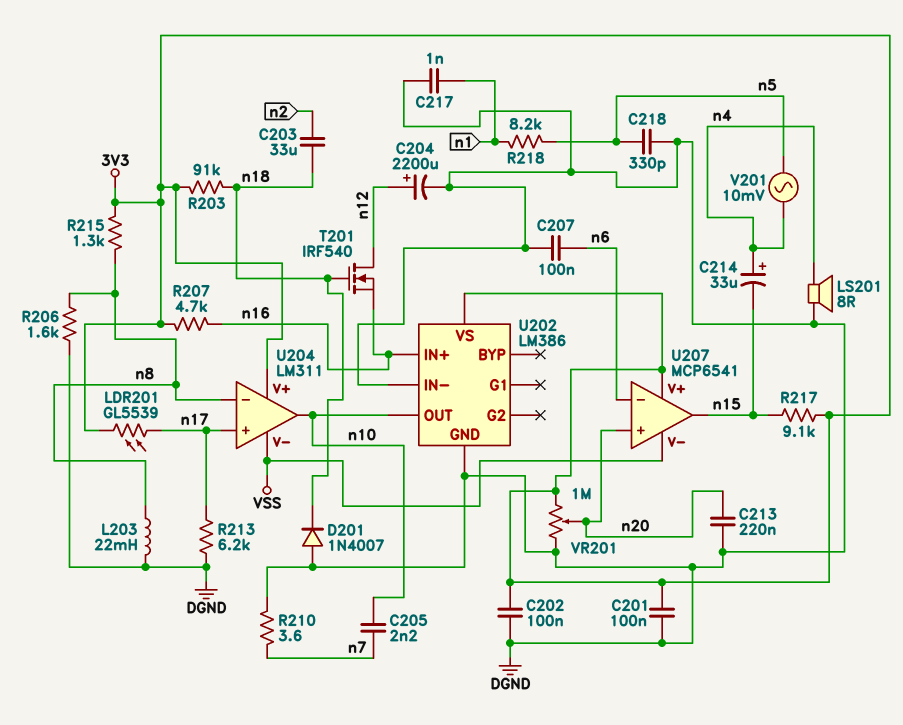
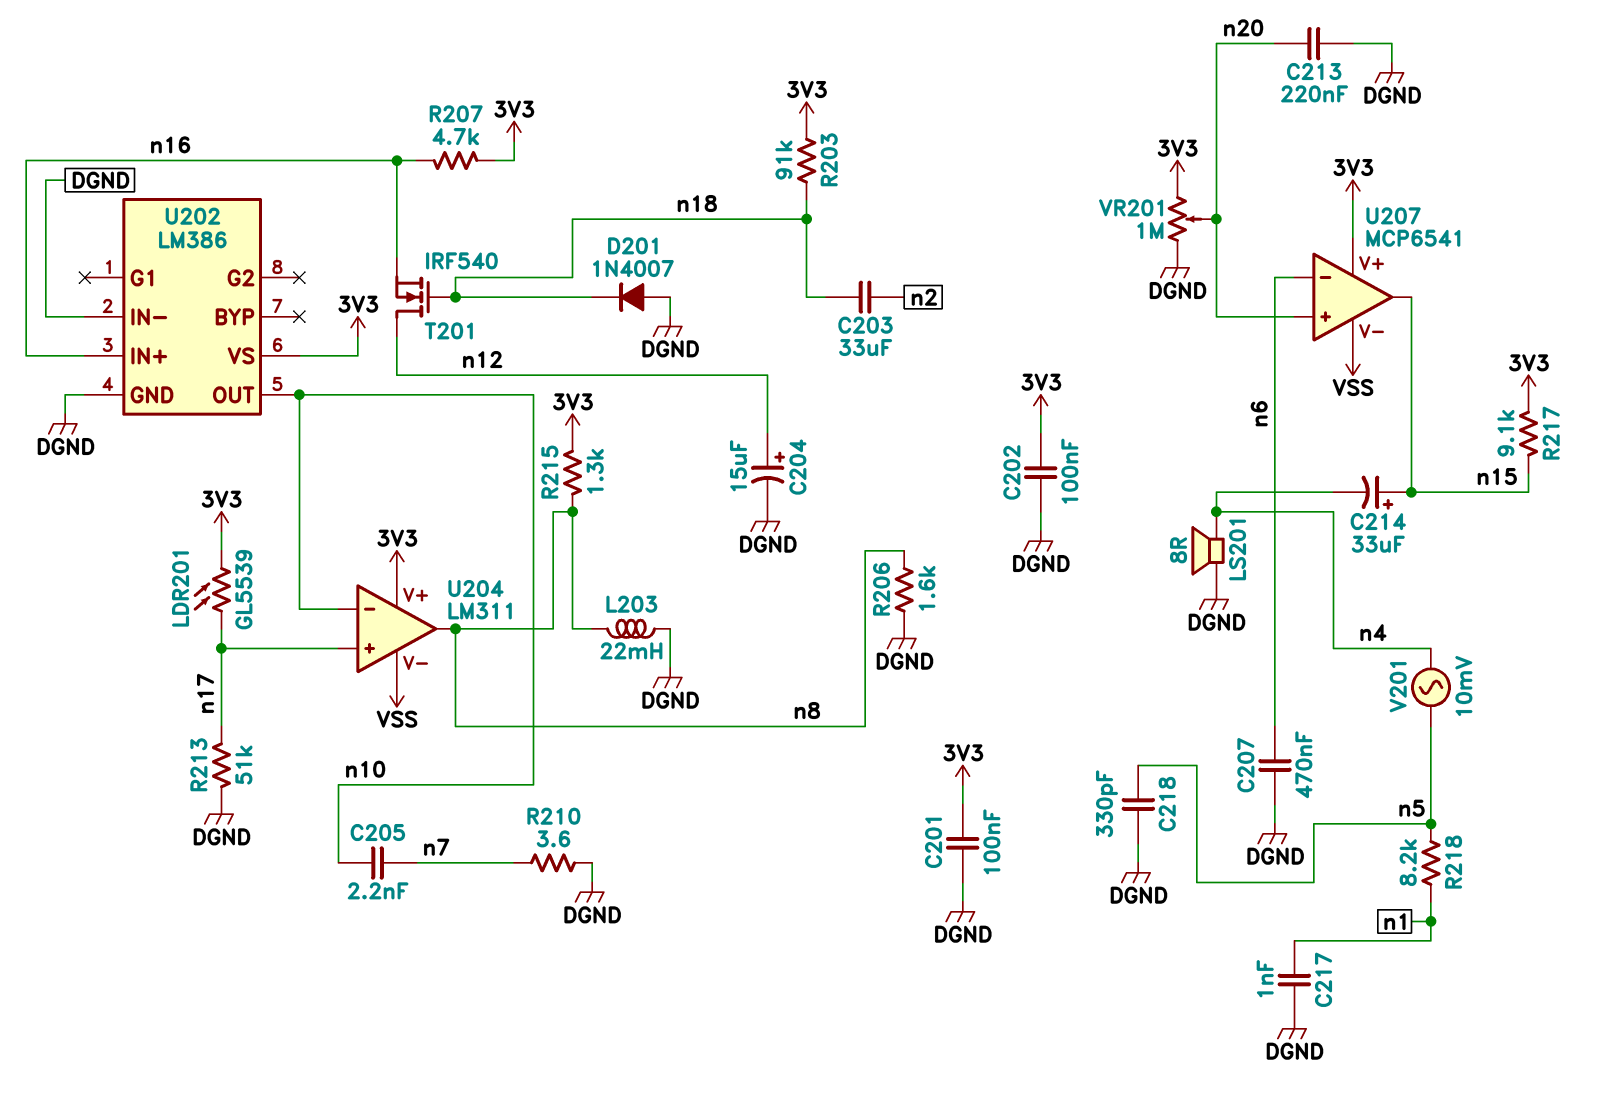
C204: 2200uF (plus n12, minus DGND) -> 15uF (plus n12, minus DGND)
C207: 100nF (DGND, n6) -> 470nF (DGND, n6)
C214: 33uF (plus n4, minus n15) -> 33uF (plus n15, minus n4)
R213: 6.2k (DGND, n17) -> 51k (DGND, n17)
U204 pin in-: n8 -> n10
U204 pin out: n10 -> n8

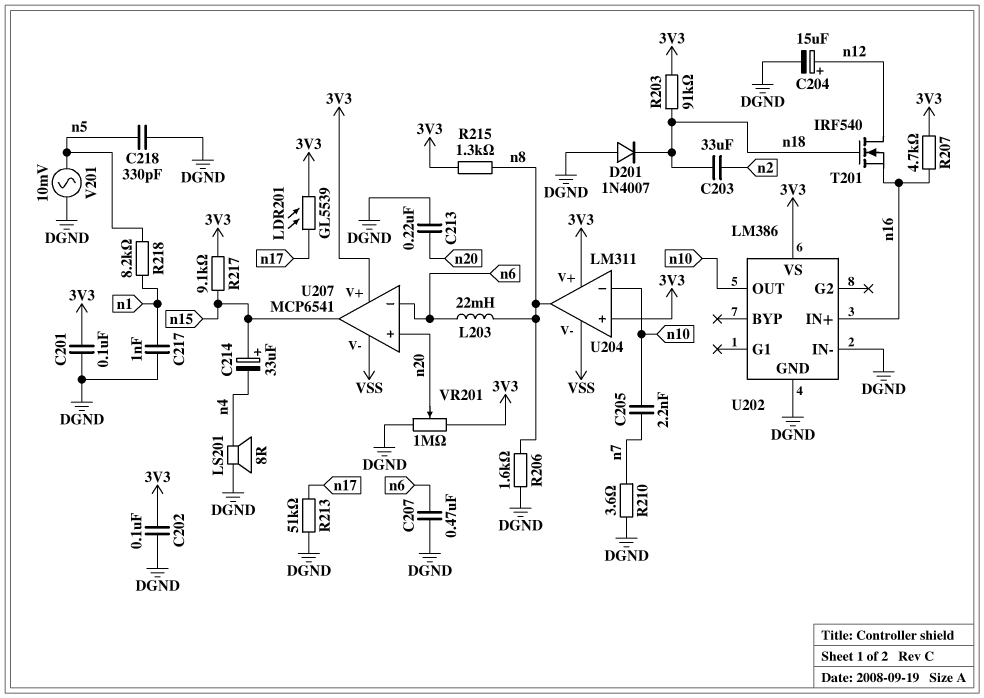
L203: 22mH (DGND, n8) -> 22mH (n6, n8)
U204 pin in+: n17 -> 3V3
V201: AC 10mV (n4, n5) -> AC 10mV (DGND, n5)

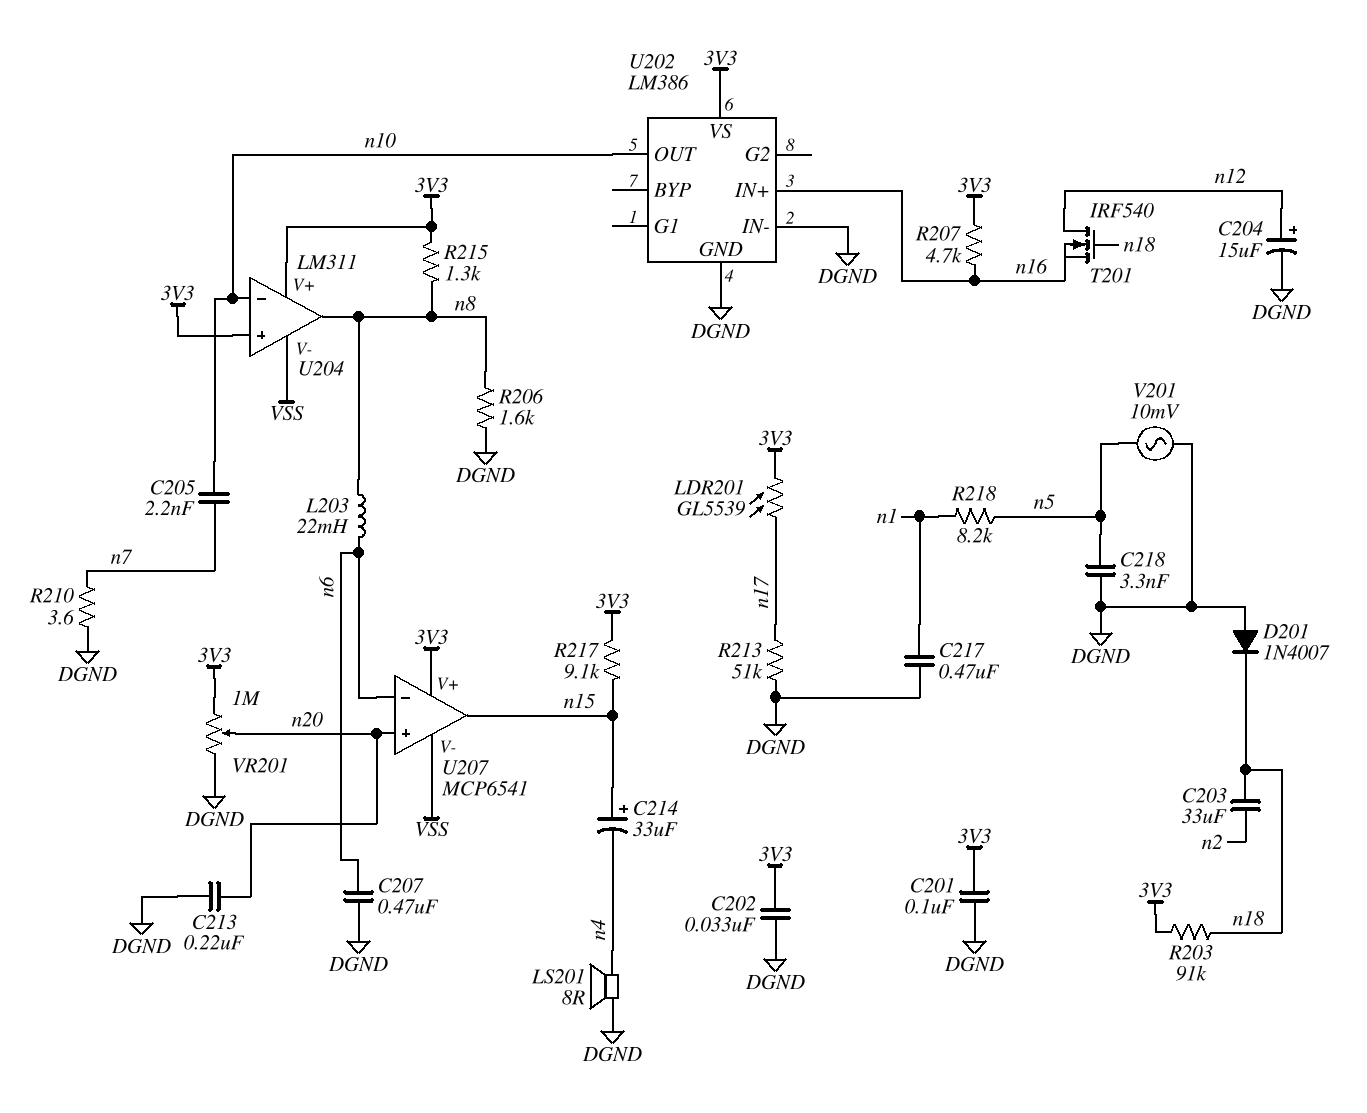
C202: 100nF (3V3, DGND) -> 33nF (3V3, DGND)
C217: 1nF (DGND, n1) -> 470nF (DGND, n1)
C218: 330pF (DGND, n5) -> 3.3nF (DGND, n5)

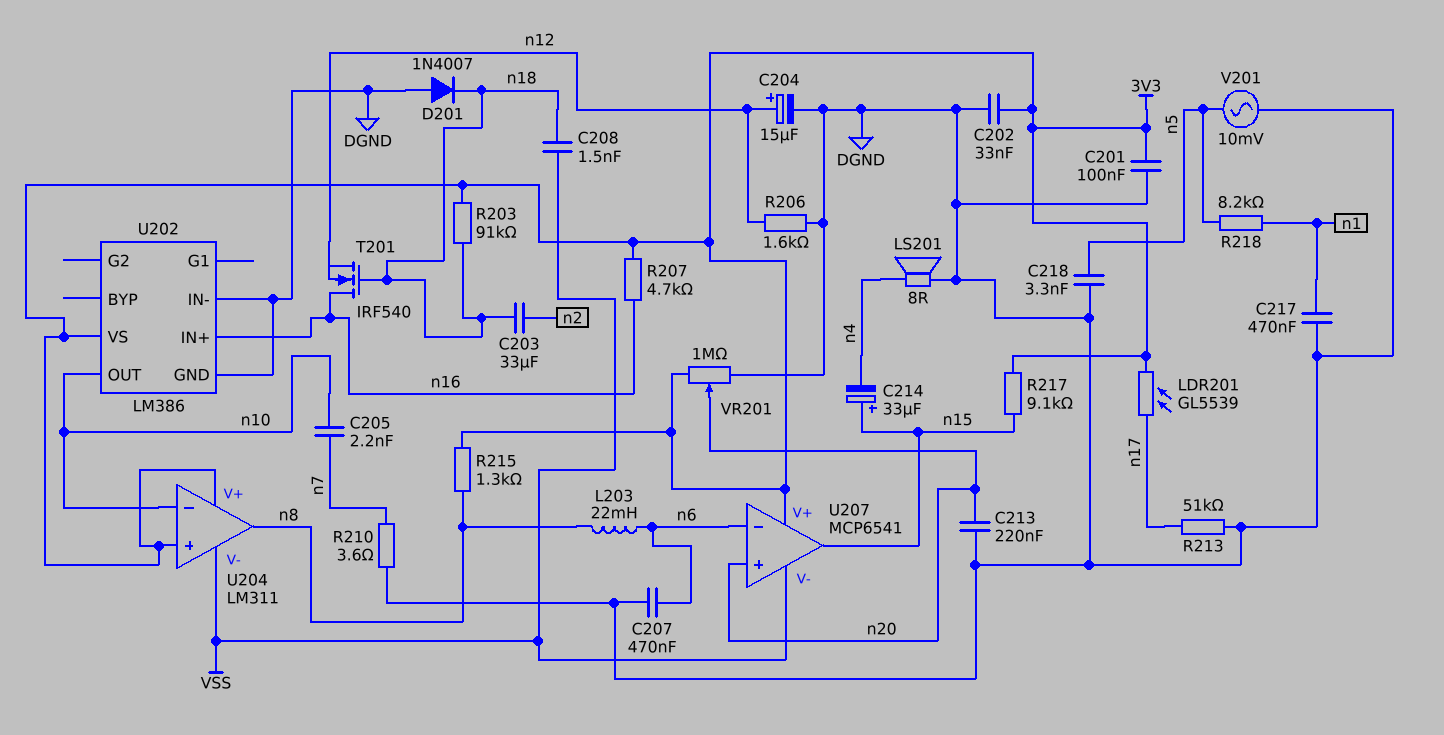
C208: none -> 1.5nF (VSS, n18)
R206: 1.6k (DGND, n8) -> 1.6k (DGND, n12)
T201: NMOS IRF540 (G n18, D n12, S n16) -> NMOS IRF540 (G n18, D n16, S n12)

